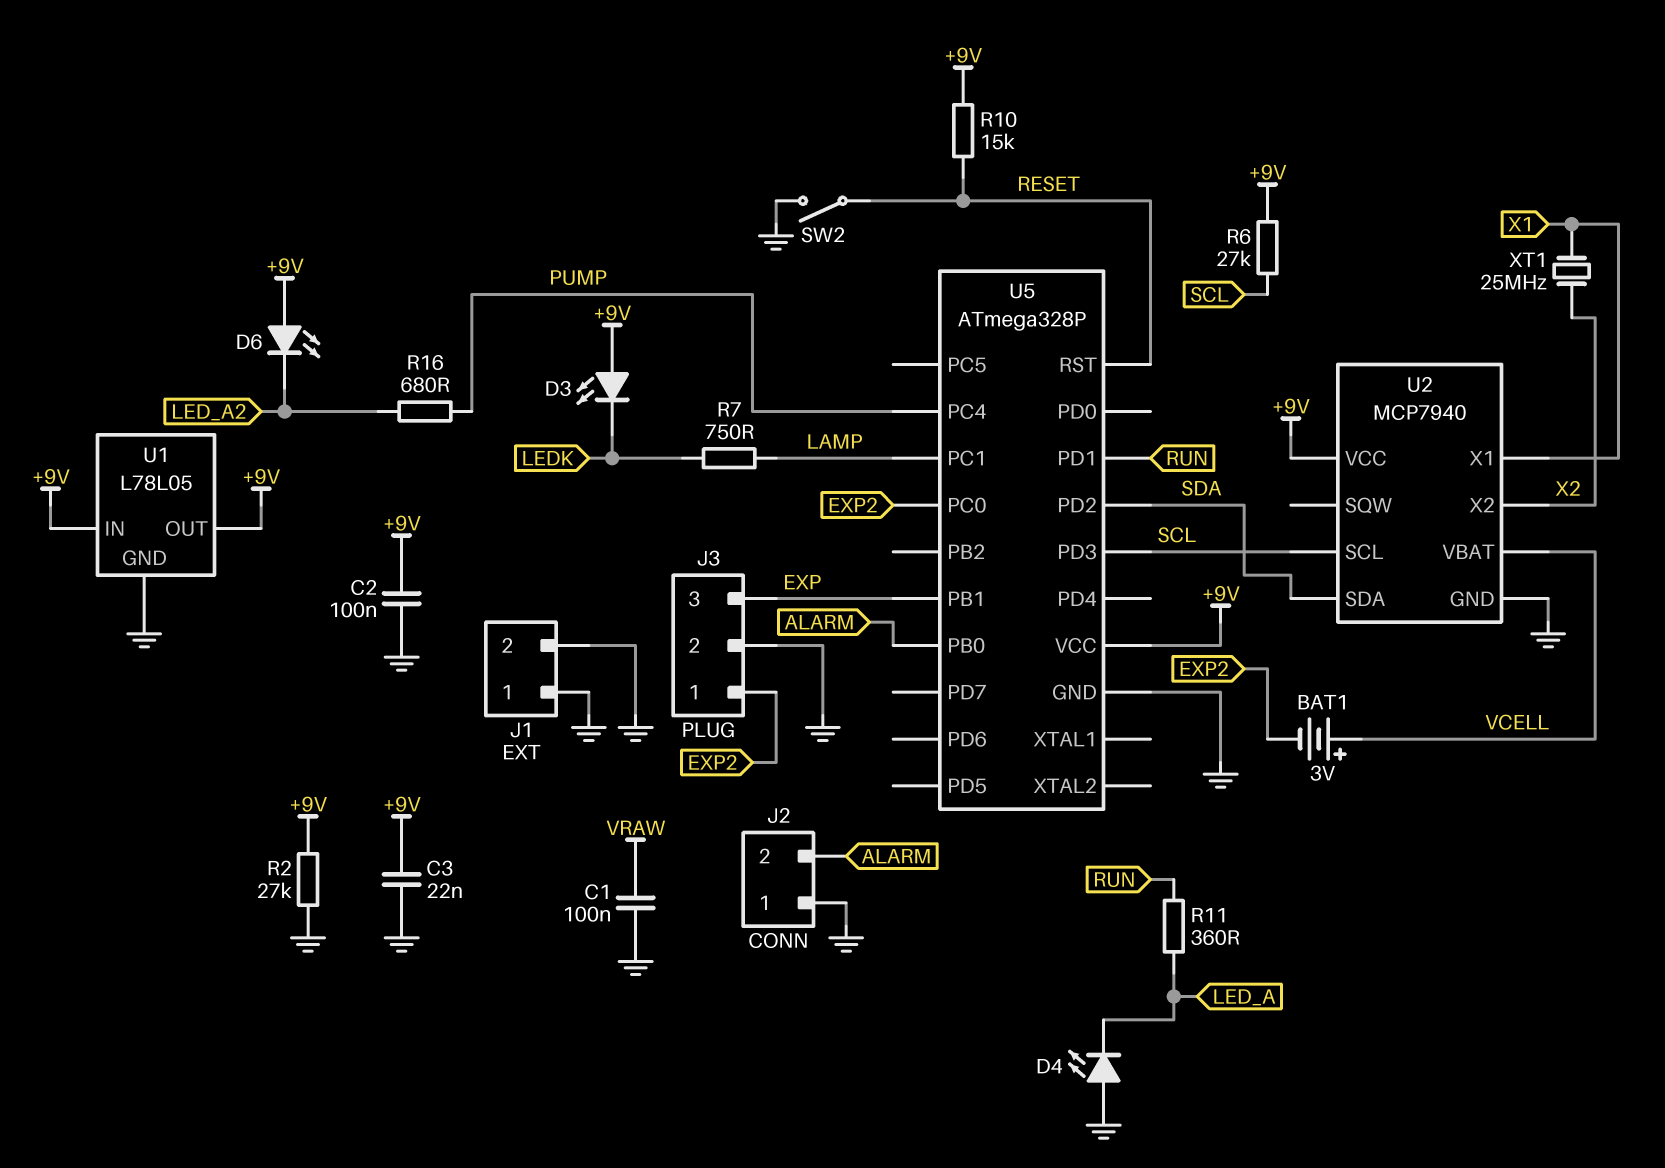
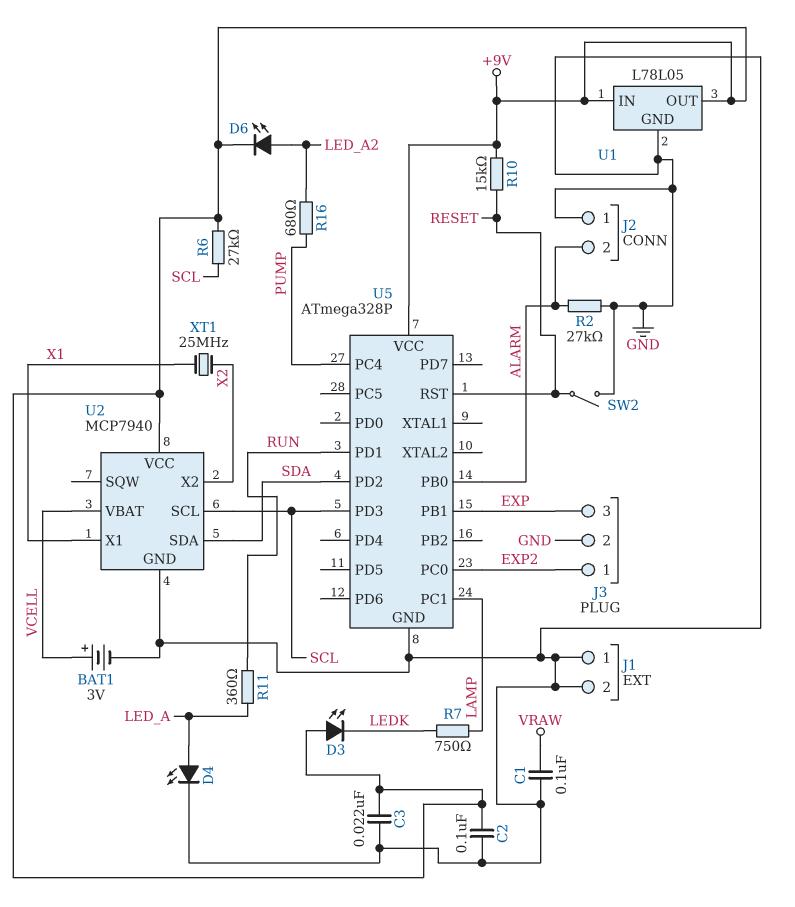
BAT1: 3V (plus VCELL, minus EXP2) -> 3V (plus VCELL, minus GND)
D4: LED (A GND, K LED_A) -> LED (A LED_A, K GND)
D6: LED (A +9V, K LED_A2) -> LED (A LED_A2, K +9V)
R2: 27k (+9V, GND) -> 27k (ALARM, GND)

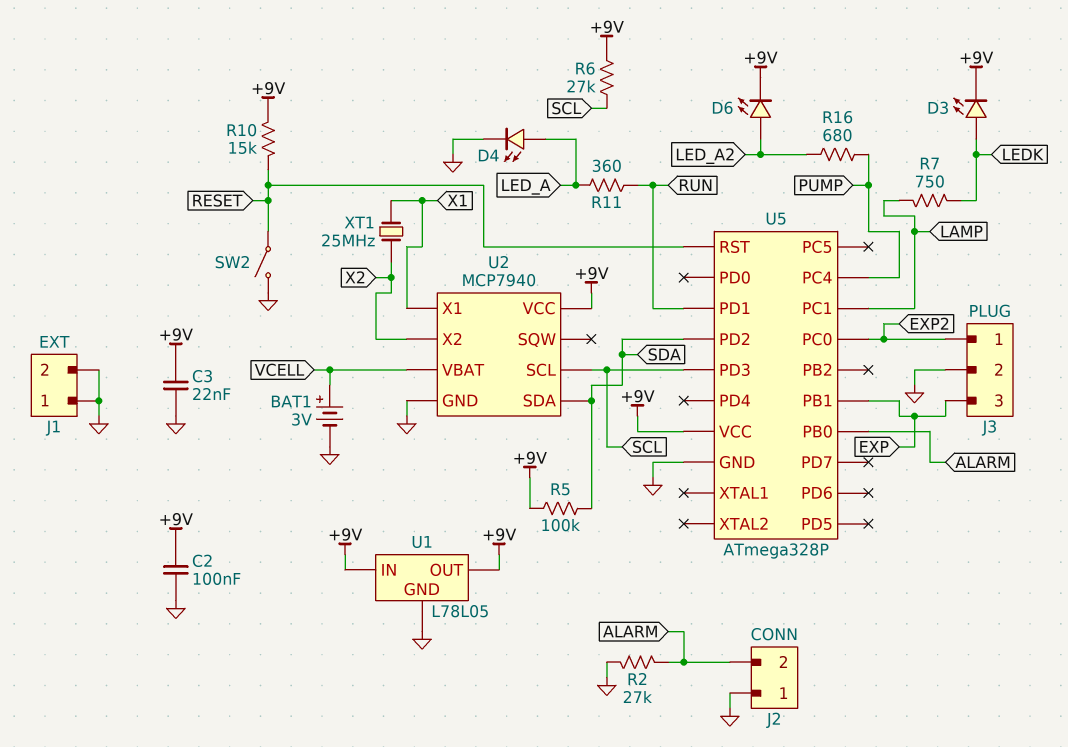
C1: 100nF (GND, VRAW) -> none
D3: LED (A +9V, K LEDK) -> LED (A LEDK, K +9V)
R5: none -> 100k (+9V, SDA)

